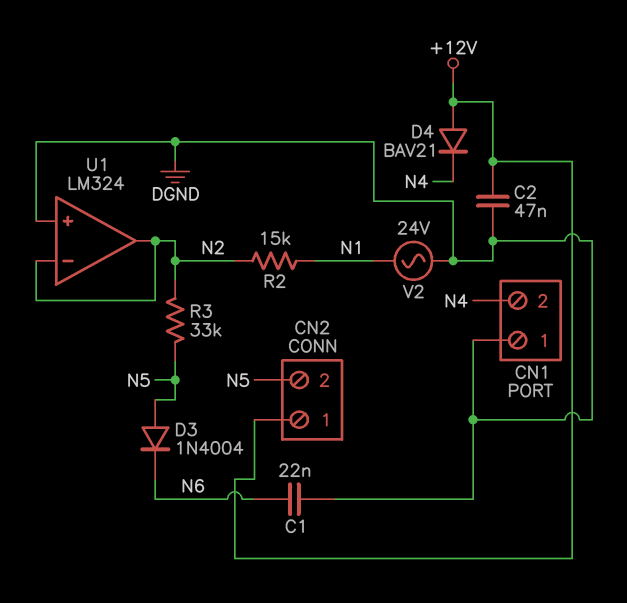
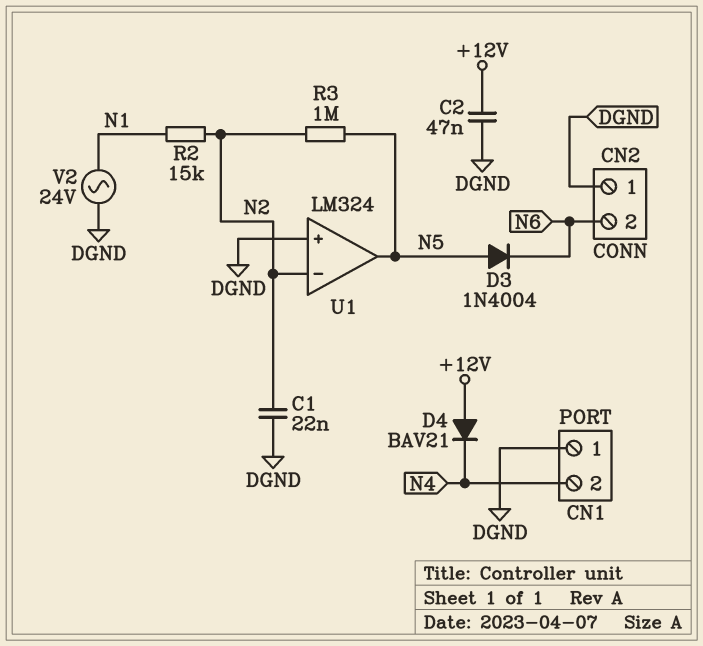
C1: 22nF (DGND, N6) -> 22nF (DGND, N2)
CN2 pin 1: +12V -> DGND
CN2 pin 2: N5 -> N6
R3: 33k (N2, N5) -> 1M (N2, N5)
U1 pin out: N2 -> N5

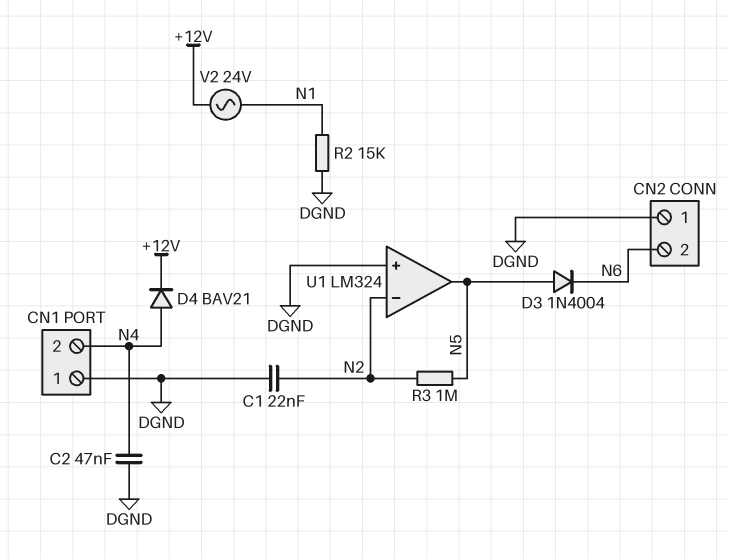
C2: 47nF (+12V, DGND) -> 47nF (DGND, N4)
D4: diode BAV21 (A +12V, K N4) -> diode BAV21 (A N4, K +12V)
R2: 15k (N1, N2) -> 15k (DGND, N1)
V2: AC 24V (DGND, N1) -> AC 24V (+12V, N1)

